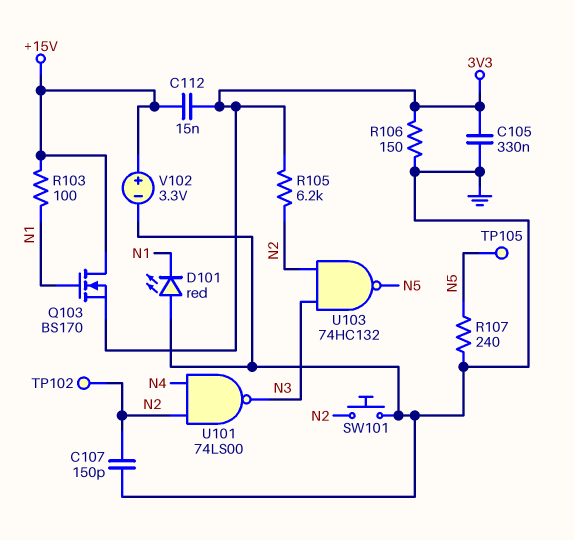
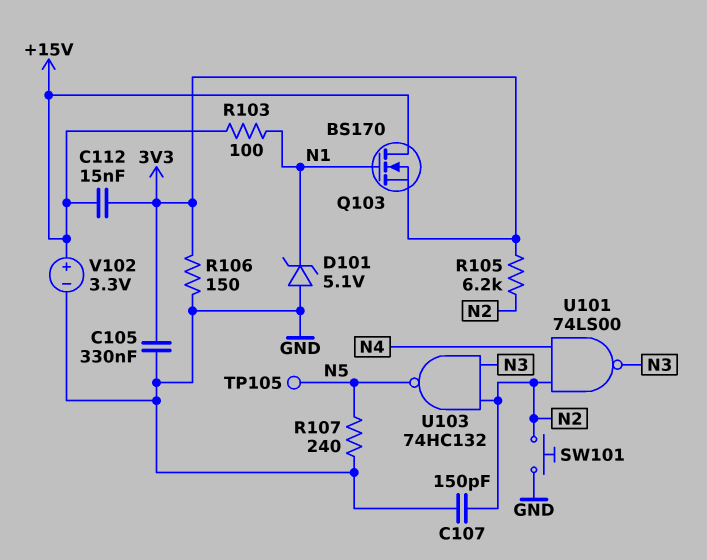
D101: LED red (A GND, K N1) -> zener 5.1V (A GND, K N1)
TP102: test point (N2) -> none

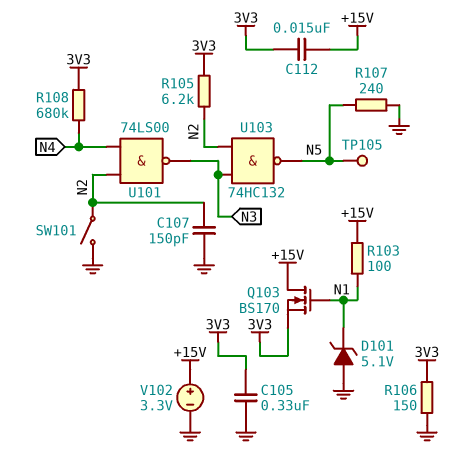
R108: none -> 680k (3V3, N4)
SW101: button (GND, N2) -> switch (GND, N2)

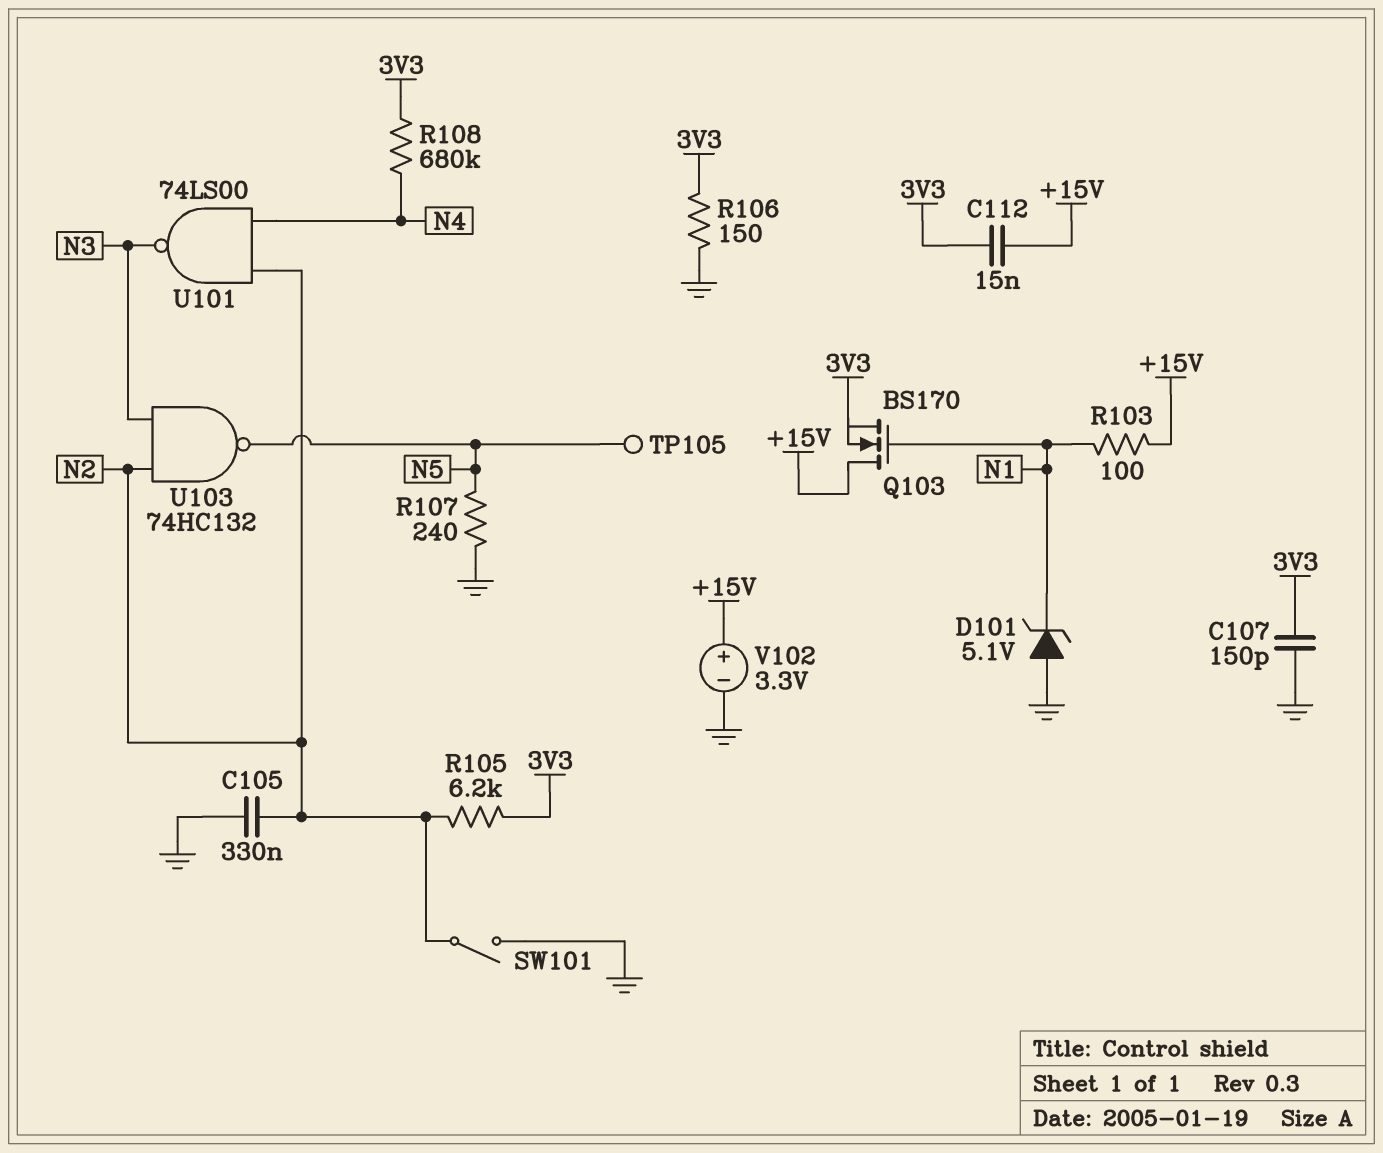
C105: 330nF (3V3, GND) -> 330nF (GND, N2)
C107: 150pF (GND, N2) -> 150pF (3V3, GND)

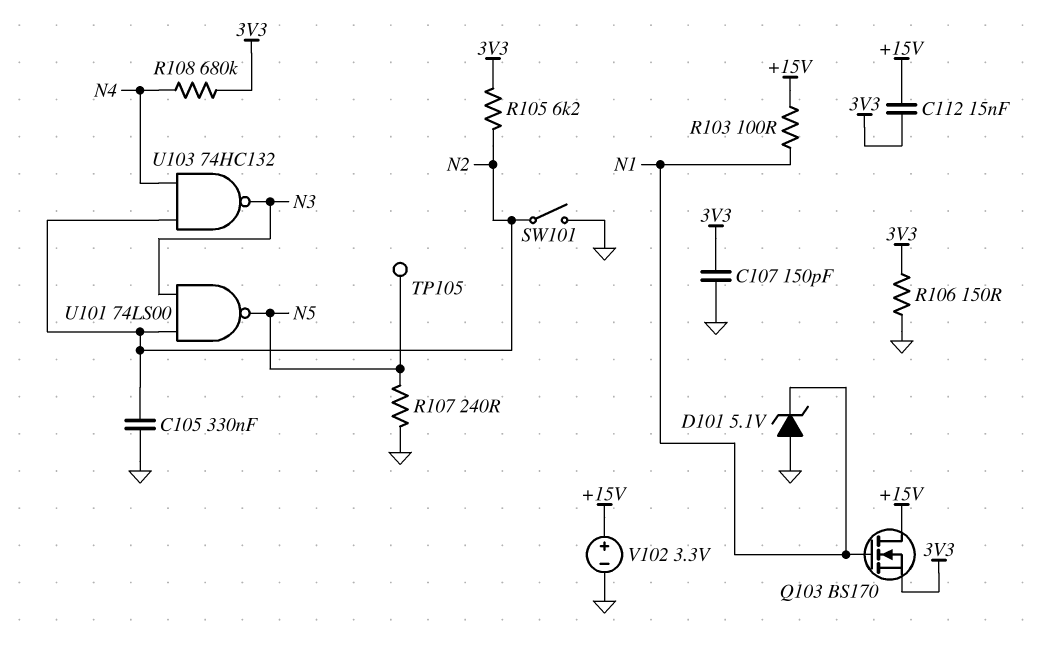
U101: NAND 74LS00 (in N2, in N4, out N3) -> NAND 74LS00 (in N2, in N3, out N5)
U103: NAND 74HC132 (in N2, in N3, out N5) -> NAND 74HC132 (in N2, in N4, out N3)

